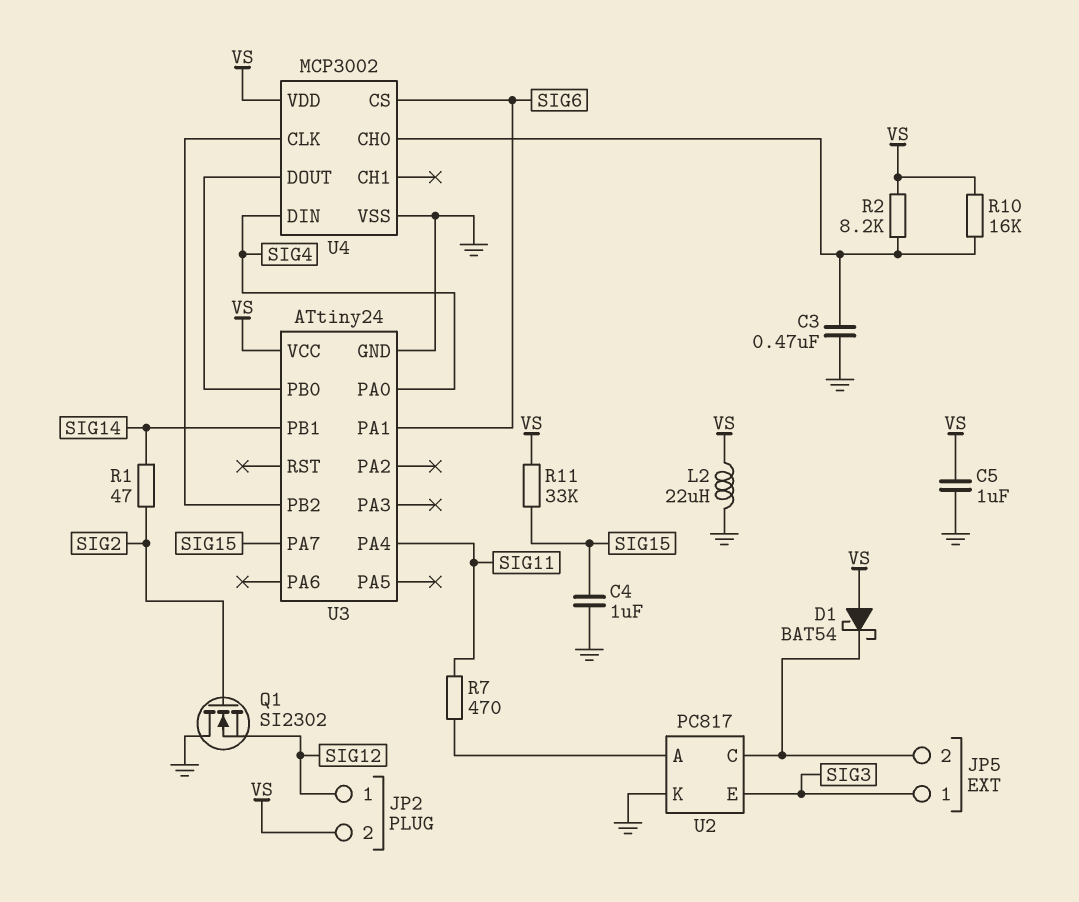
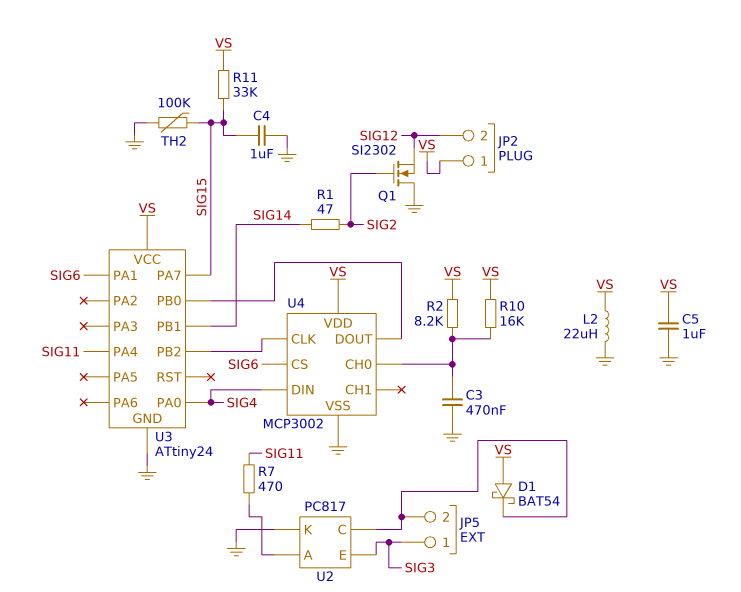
JP2 pin 1: SIG12 -> VS
JP2 pin 2: VS -> SIG12
TH2: none -> 100k (GND, SIG15)

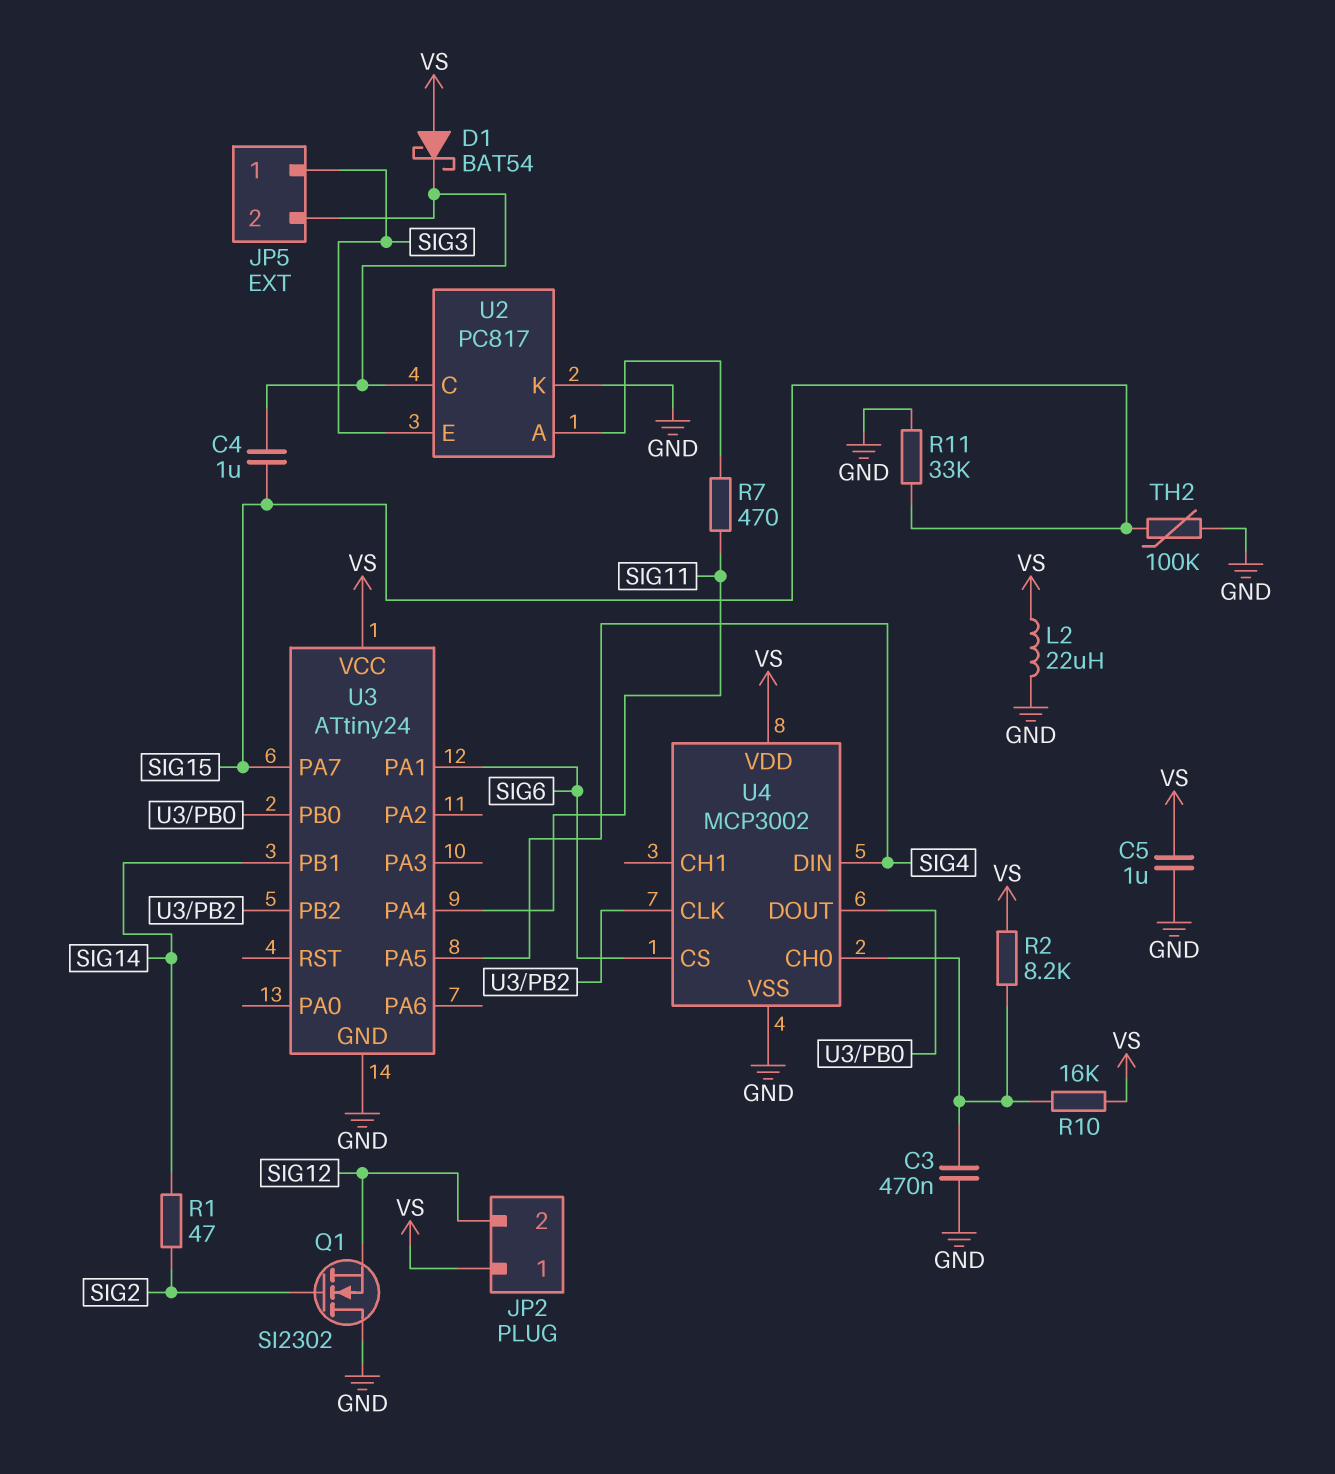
C4: 1uF (GND, SIG15) -> 1uF (JP5/2, SIG15)
R11: 33k (SIG15, VS) -> 33k (GND, SIG15)
U3 pin PA0: SIG4 -> none
U3 pin PA5: none -> SIG4

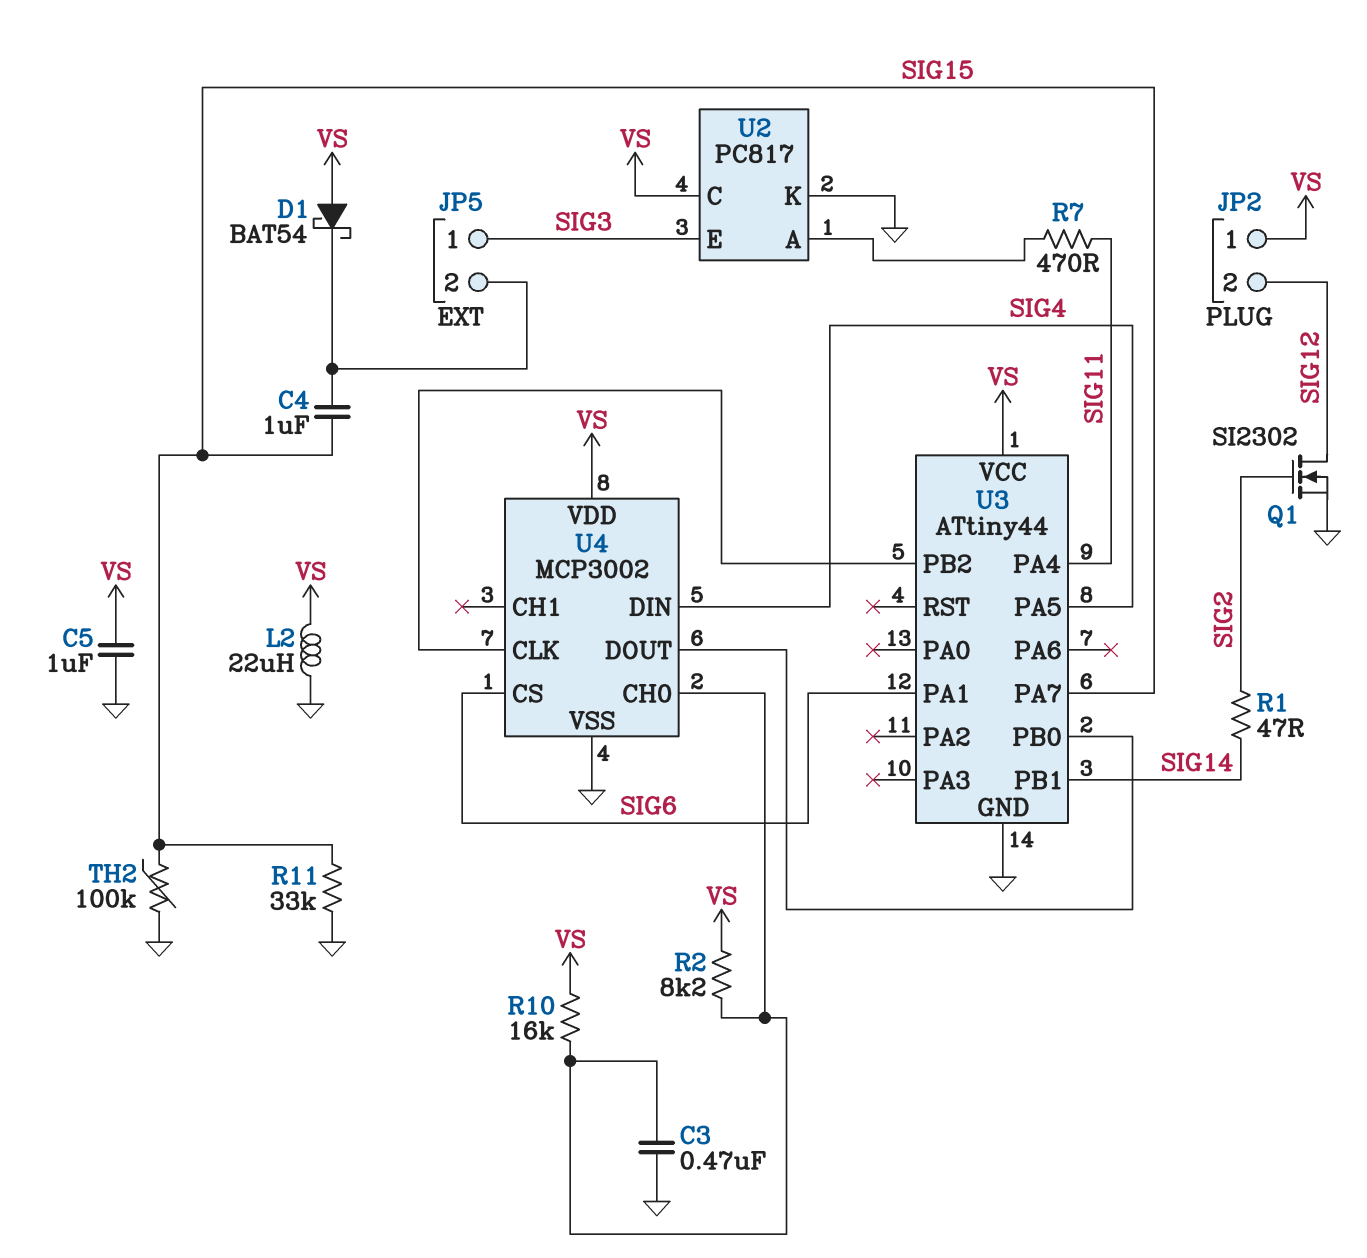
Q1: NMOS SI2302 (G SIG2, D GND, S SIG12) -> NMOS SI2302 (G SIG2, D SIG12, S GND)
U2 pin C: JP5/2 -> VS
U3: ATtiny24 -> ATtiny44

